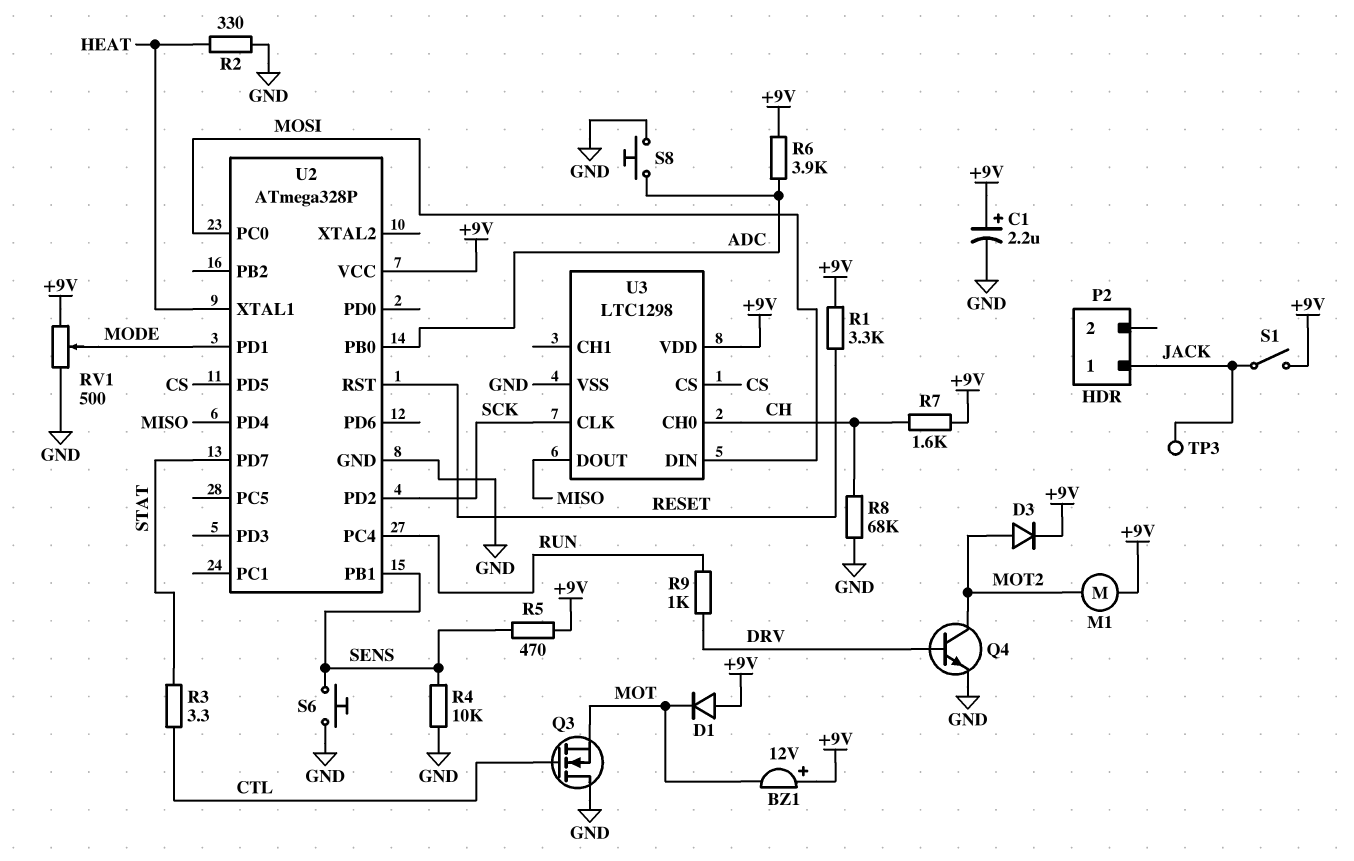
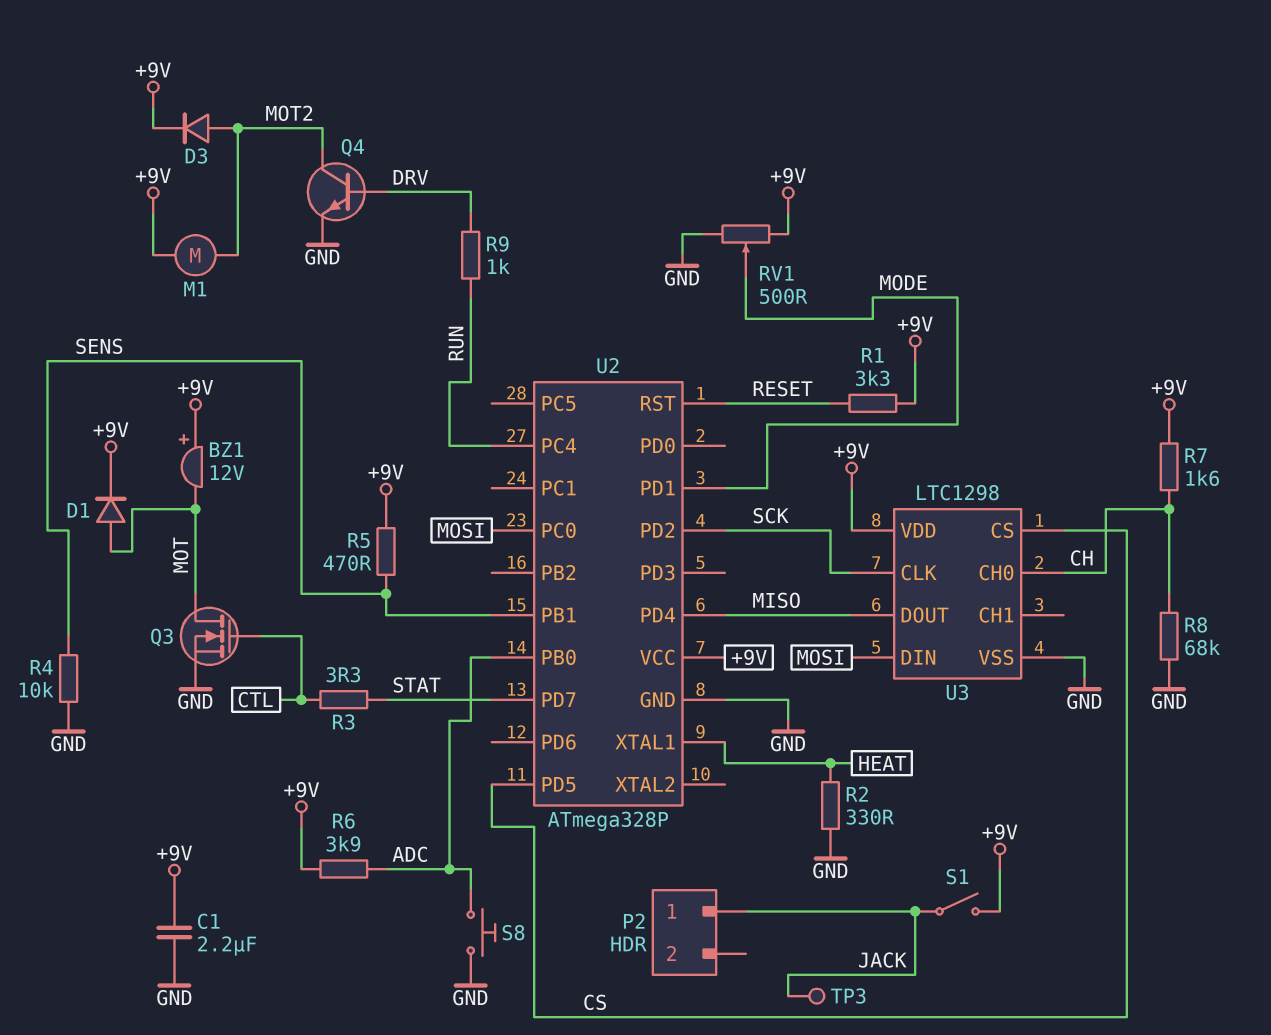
C1: 2.2uF (plus +9V, minus GND) -> 2.2uF (+9V, GND)
D1: diode (A +9V, K MOT) -> diode (A MOT, K +9V)
Q3: NMOS (G CTL, D GND, S MOT) -> NMOS (G CTL, D MOT, S GND)
S6: button (GND, SENS) -> none

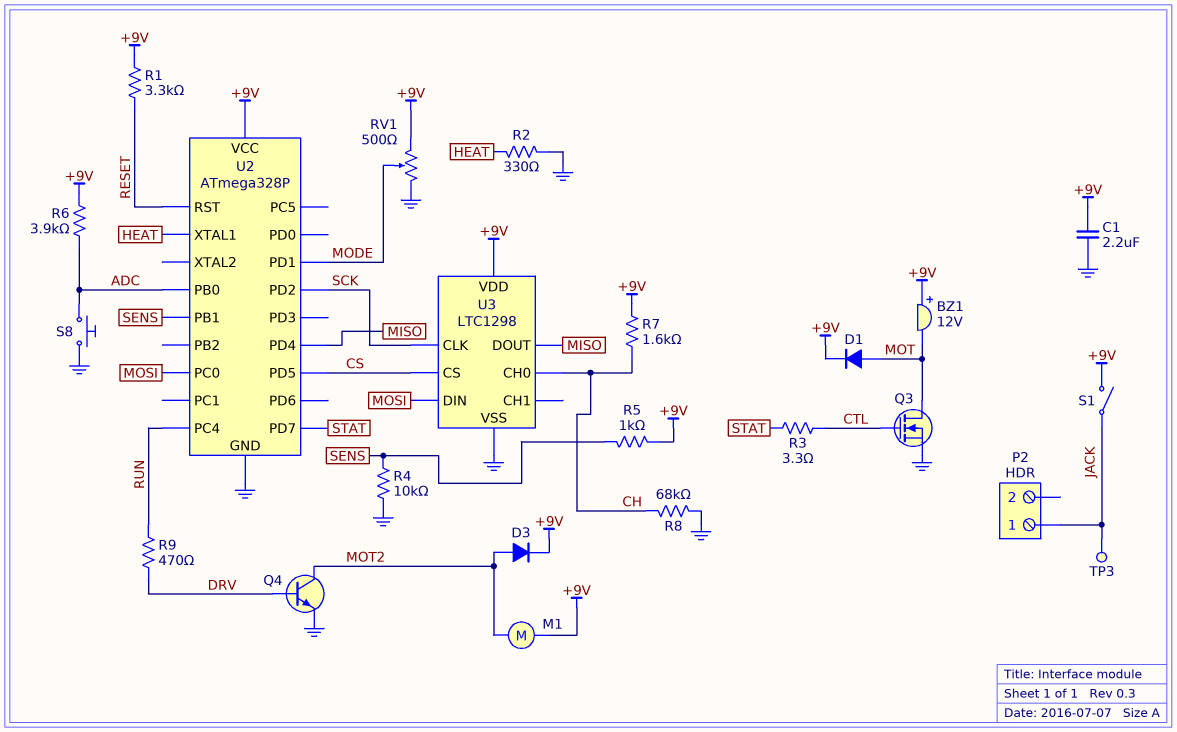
R5: 470 (+9V, SENS) -> 1k (+9V, SENS)
R9: 1k (DRV, RUN) -> 470 (DRV, RUN)

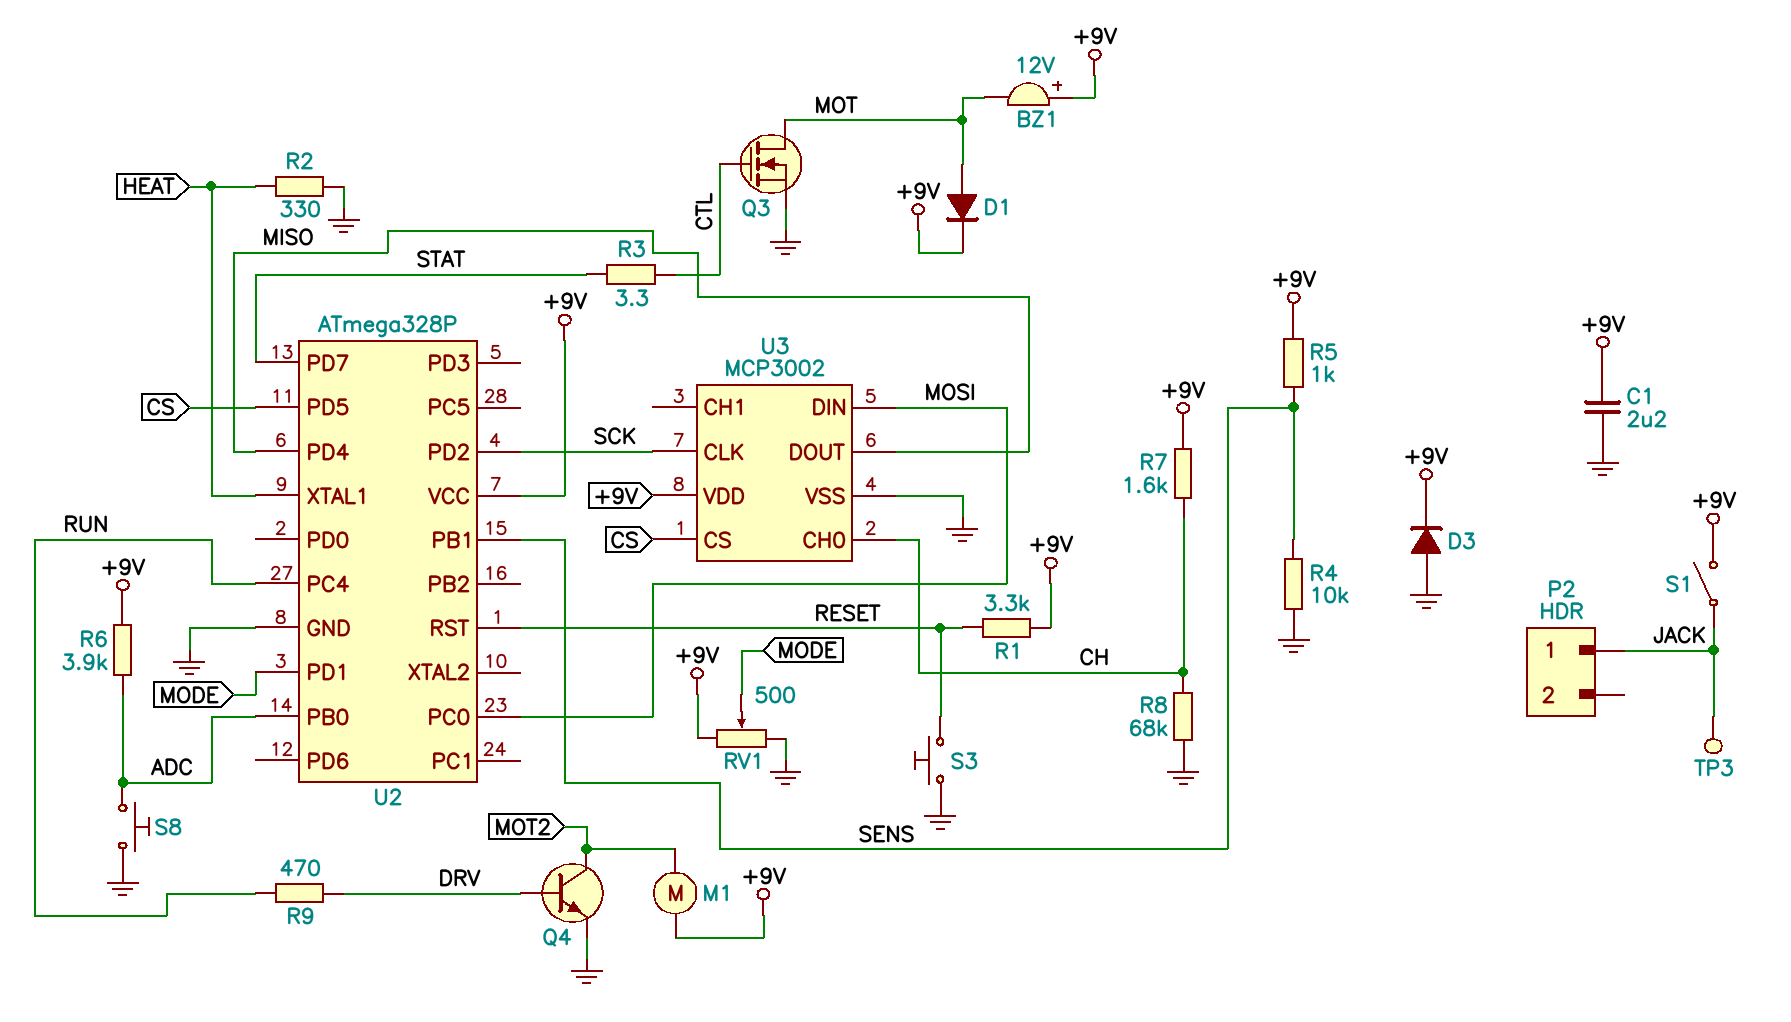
D3: diode (A MOT2, K +9V) -> diode (A GND, K +9V)
S3: none -> button (GND, RESET)
U3: LTC1298 -> MCP3002

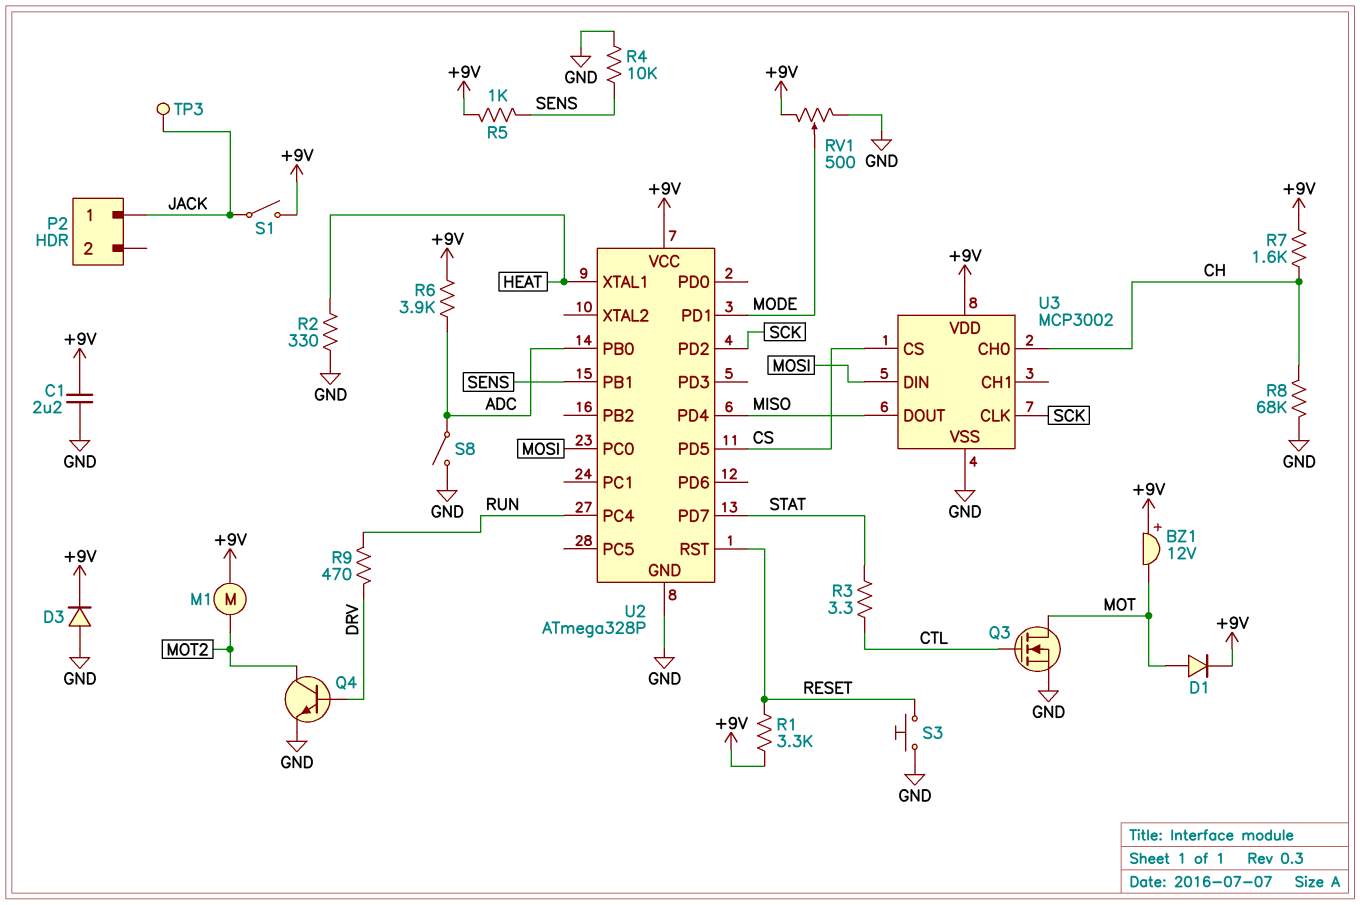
S8: button (ADC, GND) -> switch (ADC, GND)

